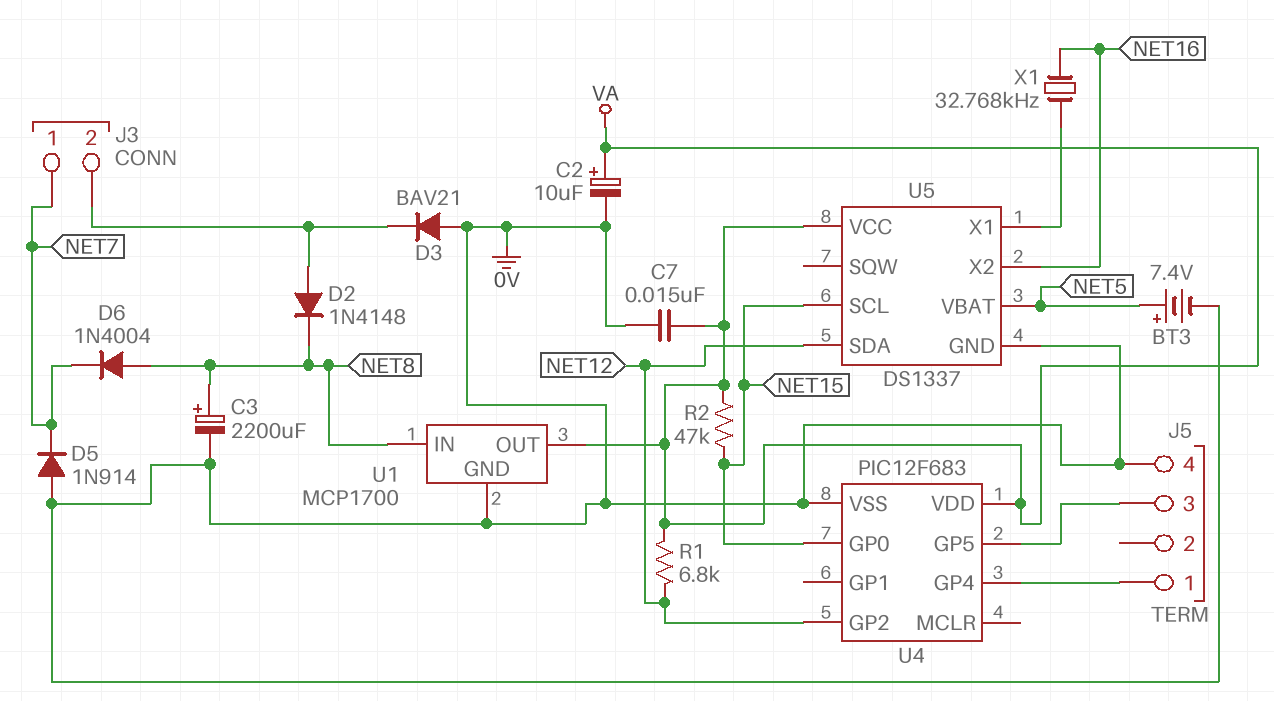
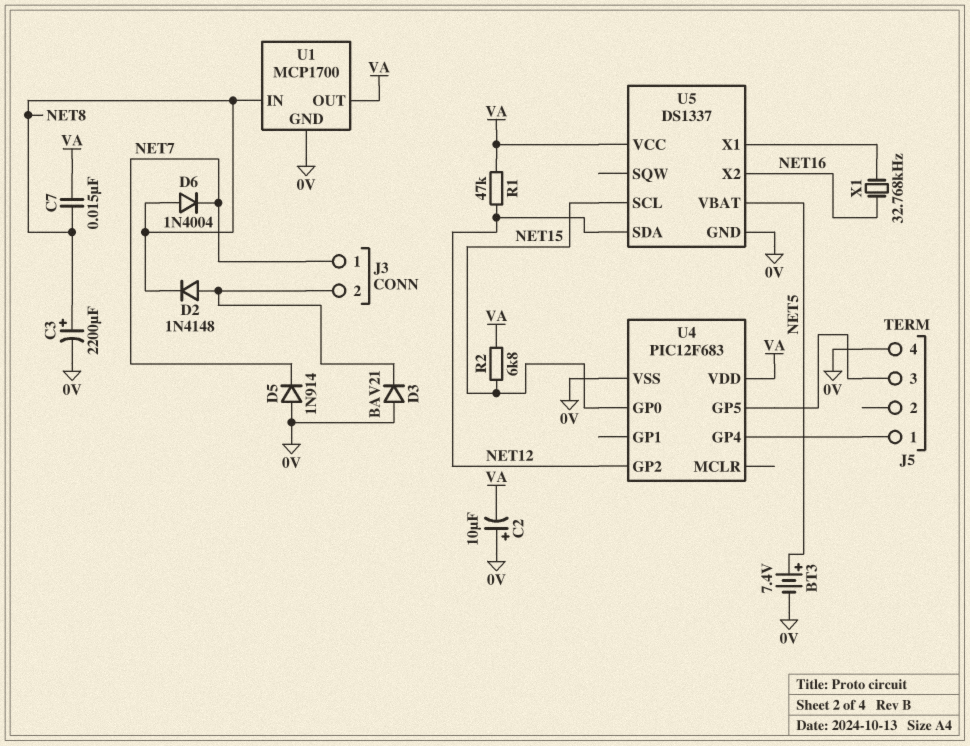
C2: 10uF (plus VA, minus 0V) -> 10uF (plus 0V, minus VA)
C7: 15nF (0V, VA) -> 15nF (NET8, VA)
R1: 6.8k (NET12, VA) -> 47k (NET12, VA)
R2: 47k (NET15, VA) -> 6.8k (NET15, VA)

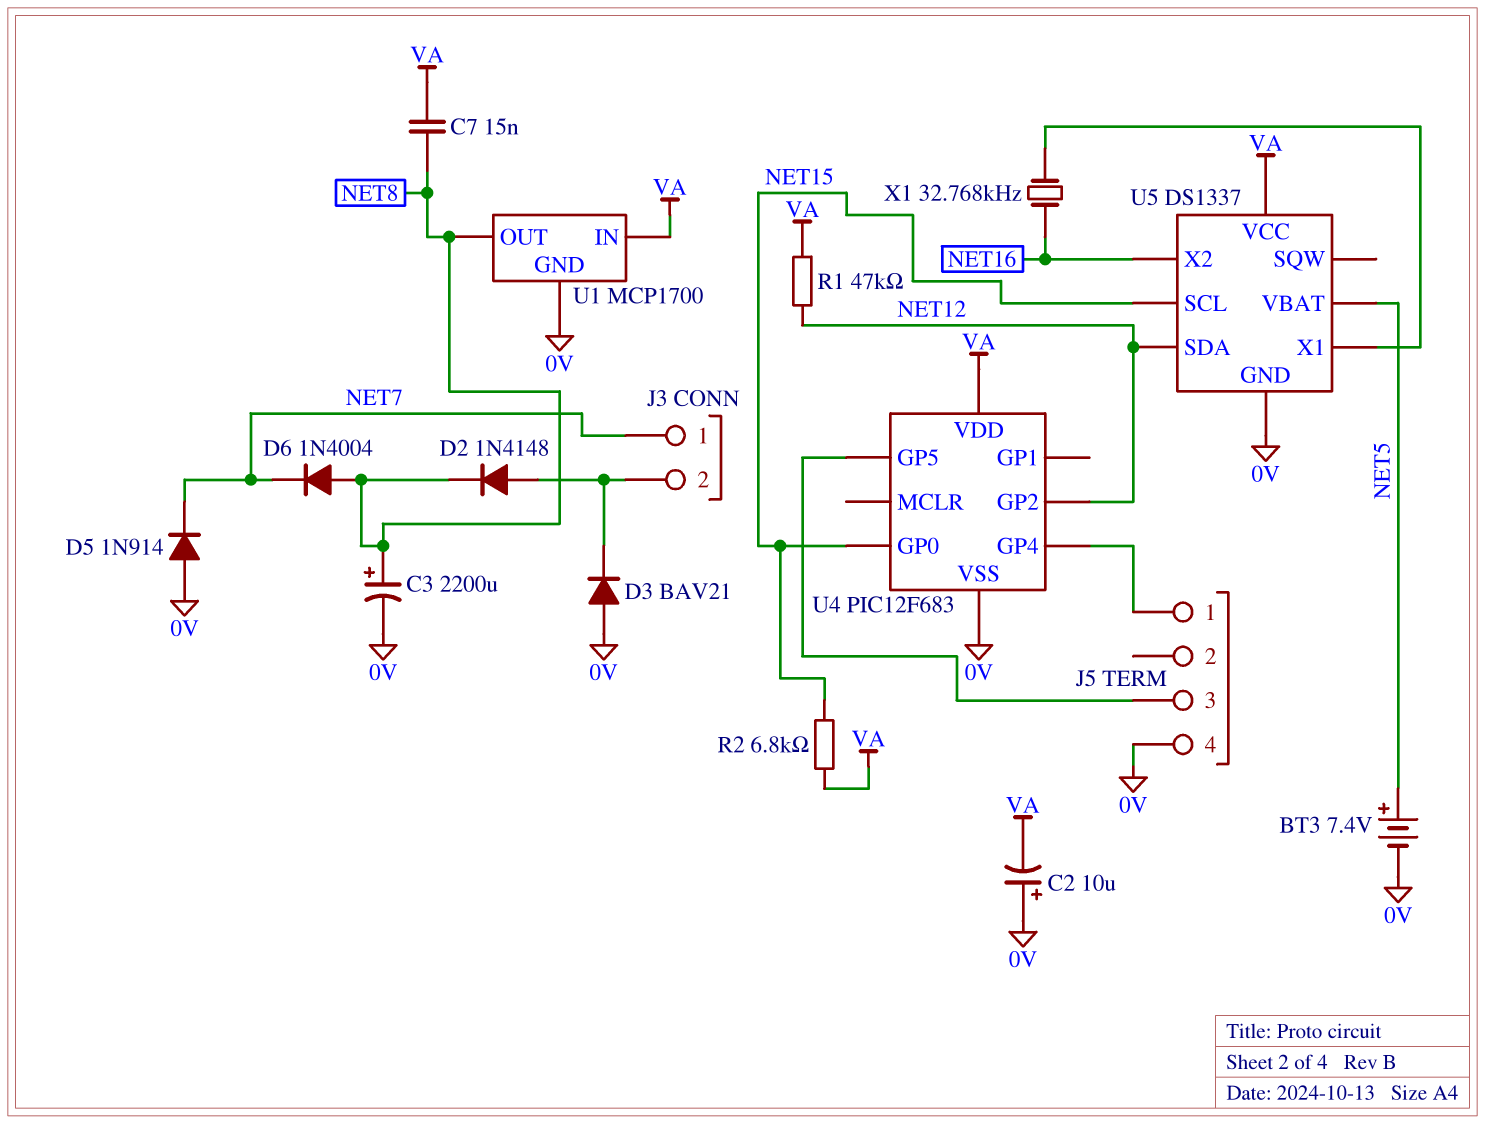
U1 pin IN: NET8 -> VA
U1 pin OUT: VA -> NET8

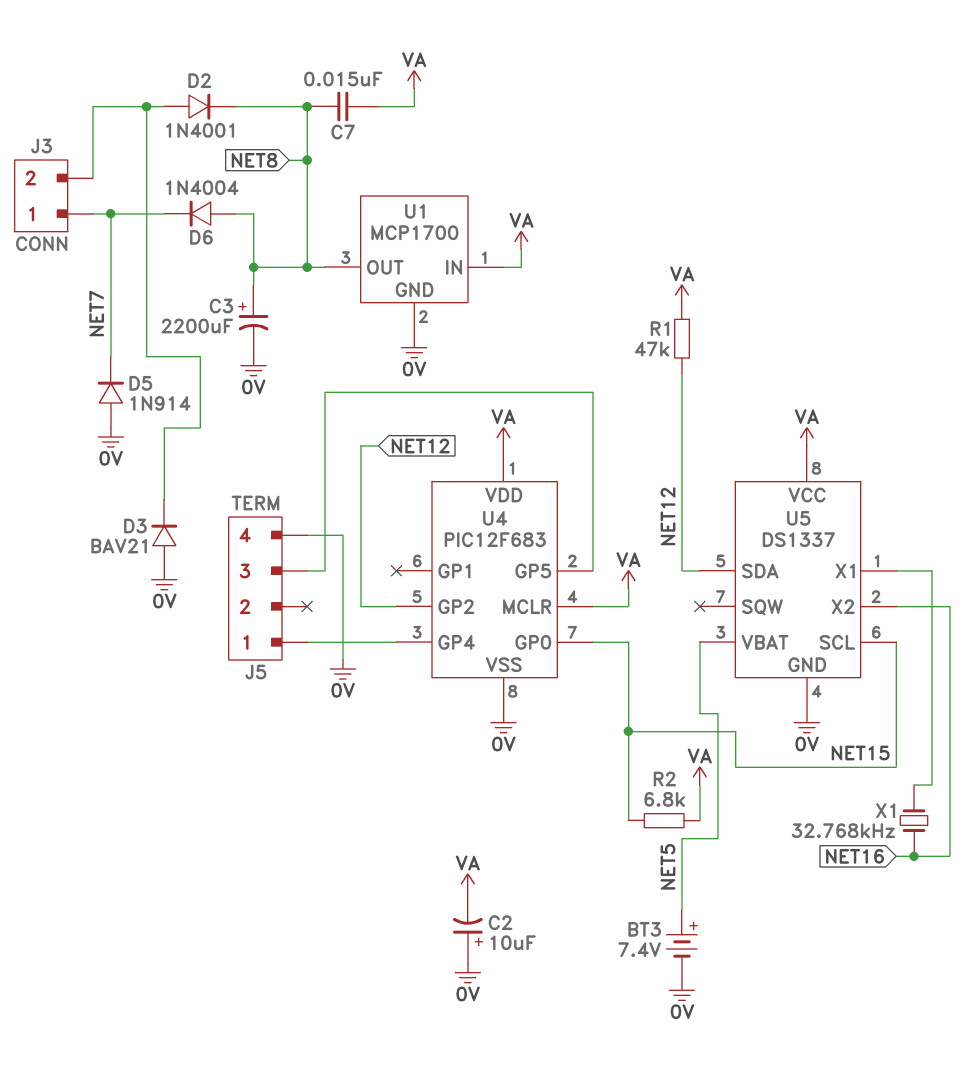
D2: diode 1N4148 (A J3/2, K NET8) -> diode 1N4001 (A J3/2, K NET8)
U4 pin MCLR: none -> VA

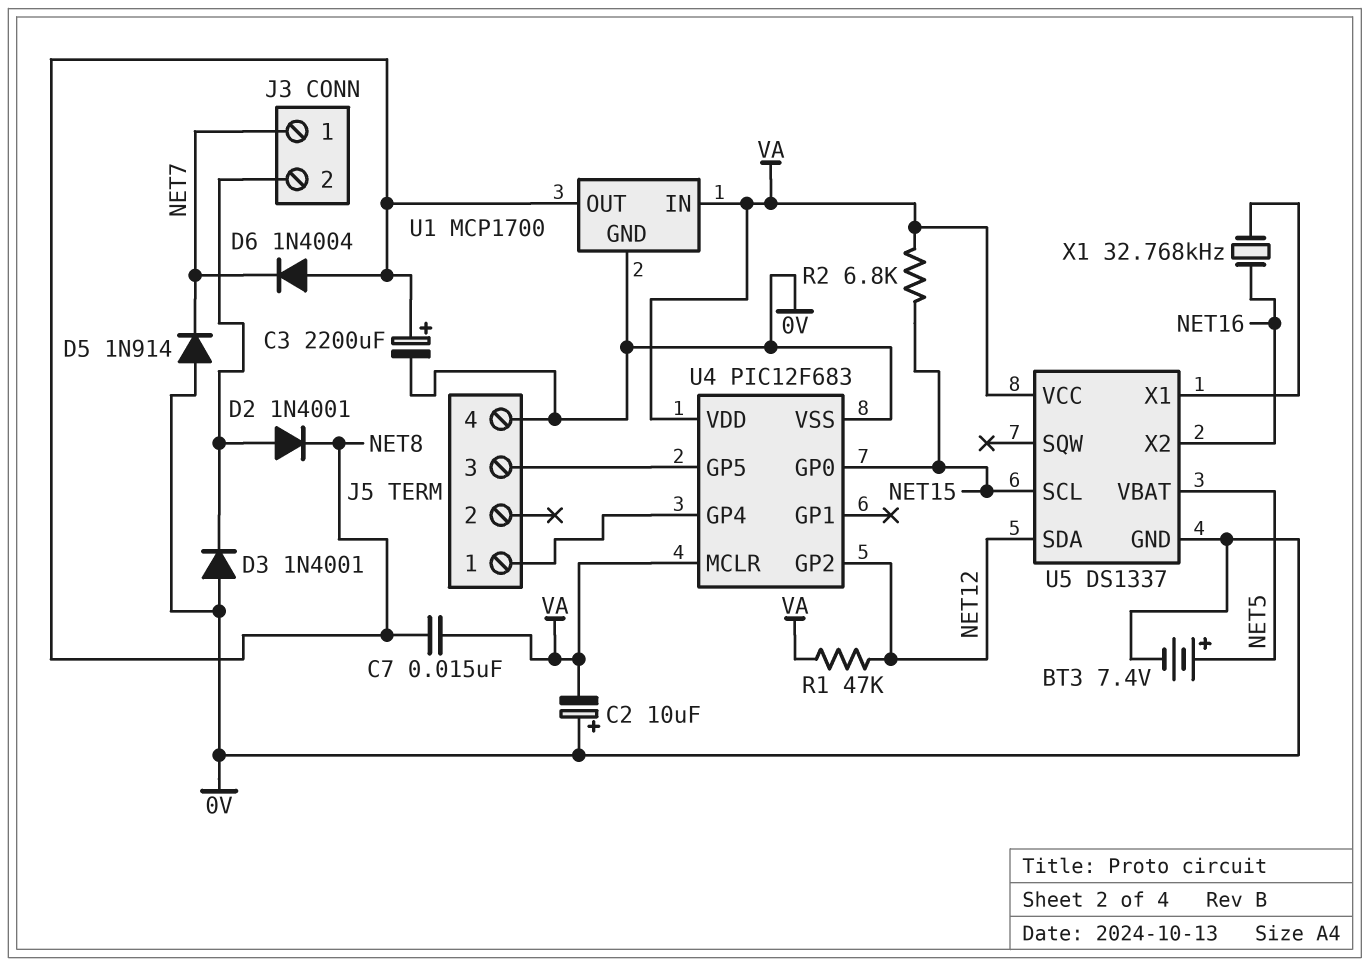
D3: diode BAV21 (A 0V, K J3/2) -> diode 1N4001 (A 0V, K J3/2)

